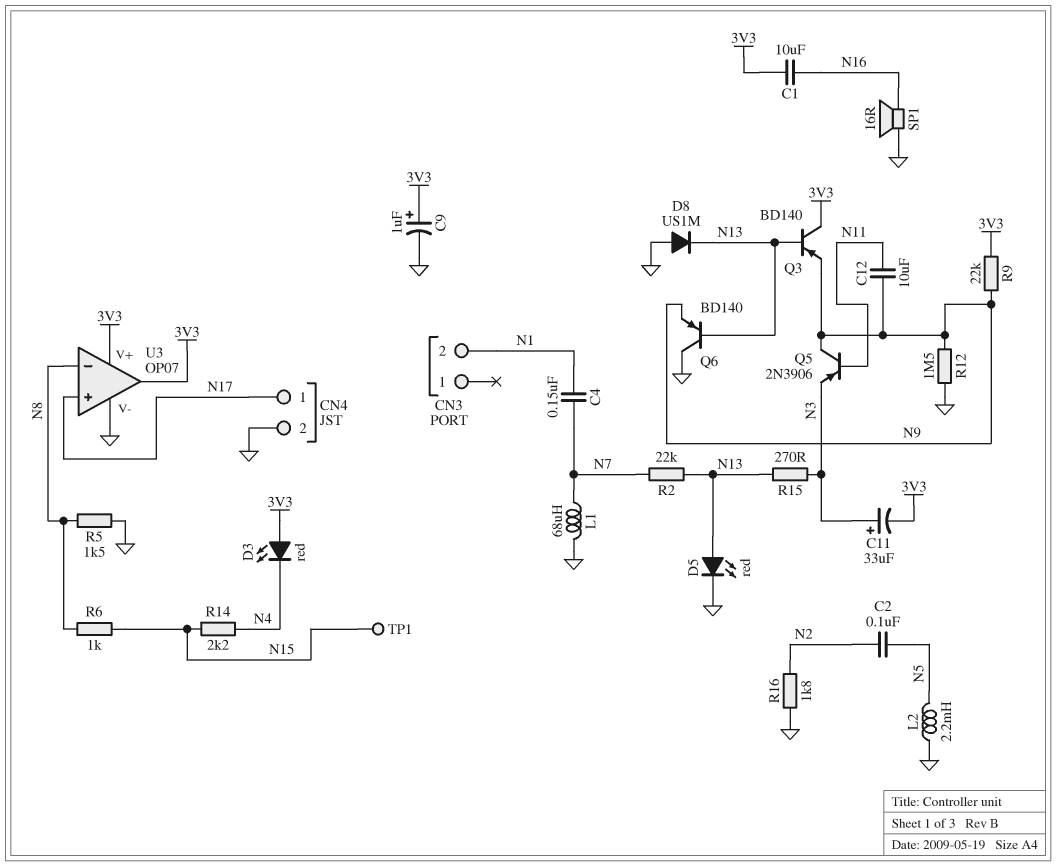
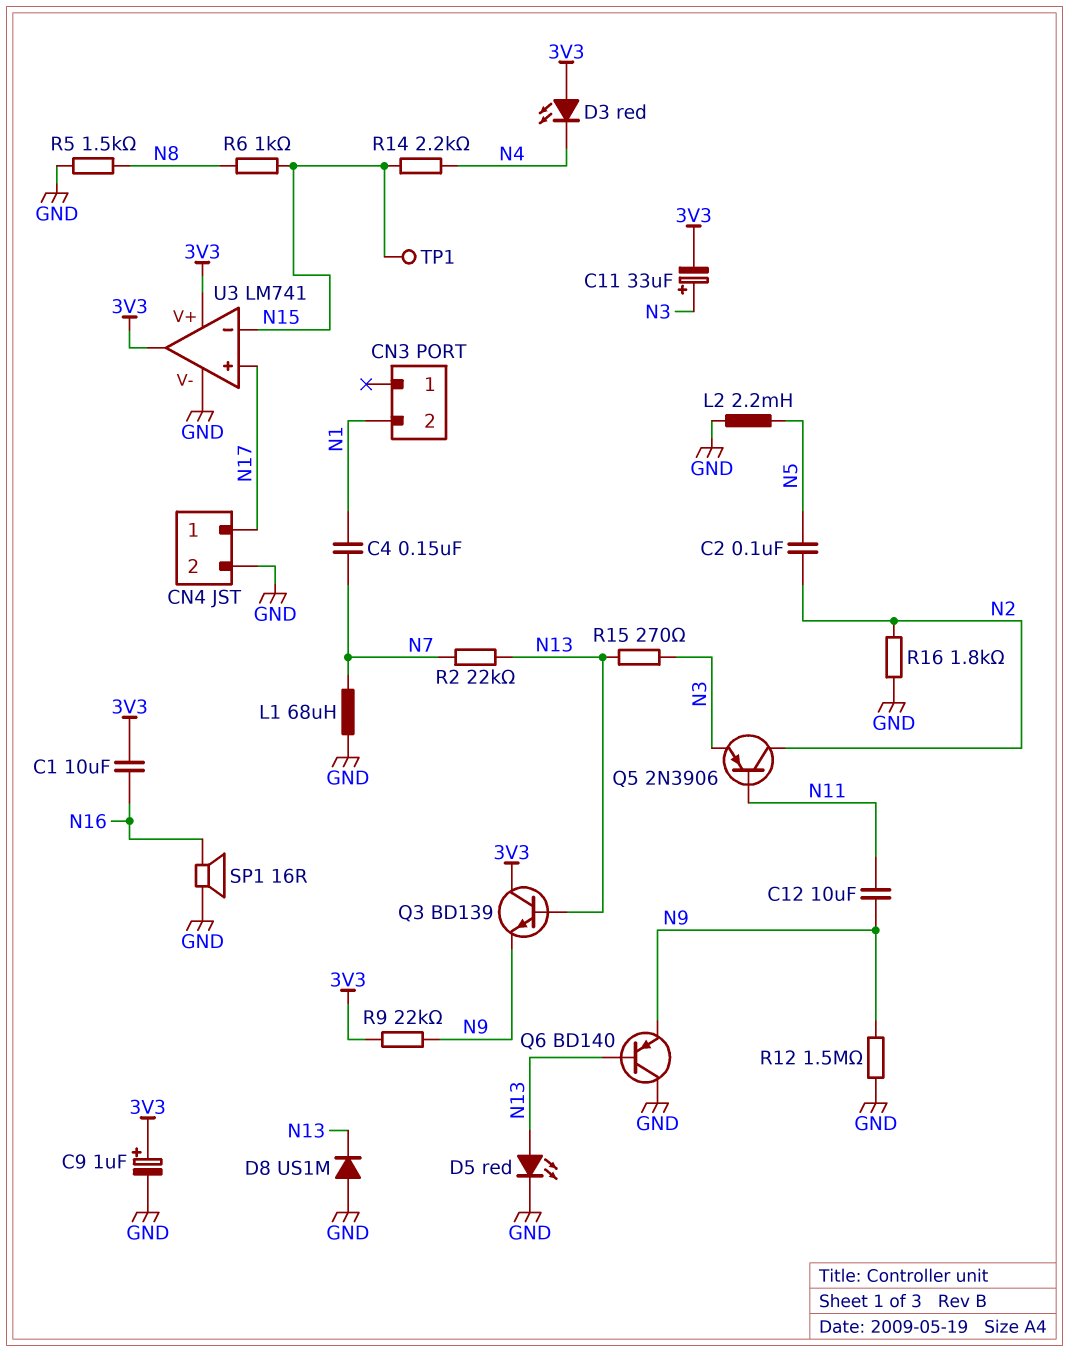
Q3: PNP BD140 (B N13, C 3V3, E N9) -> NPN BD139 (B N13, C 3V3, E N9)
Q5: PNP 2N3906 (B N11, C N9, E N3) -> PNP 2N3906 (B N11, C N2, E N3)
U3: OP07 -> LM741
U3 pin in-: N8 -> N15

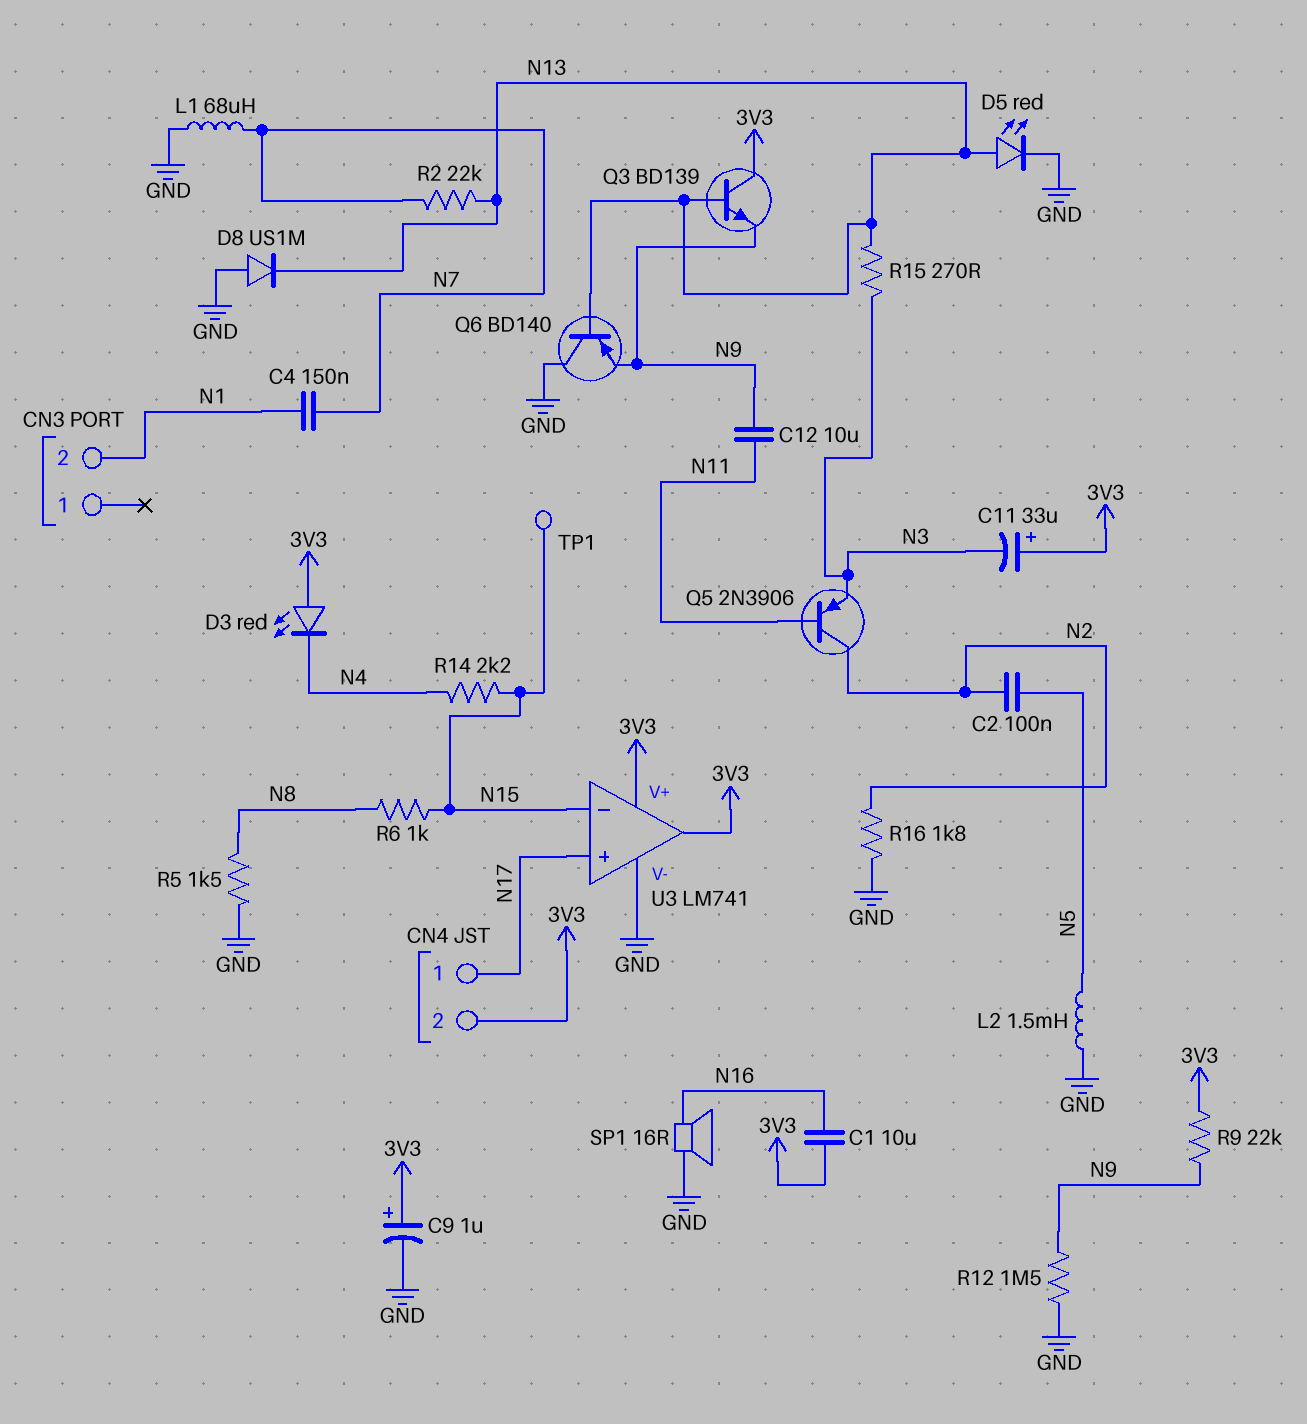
C11: 33uF (plus N3, minus 3V3) -> 33uF (plus 3V3, minus N3)
CN4 pin 2: GND -> 3V3
L2: 2.2mH (GND, N5) -> 1.5mH (GND, N5)

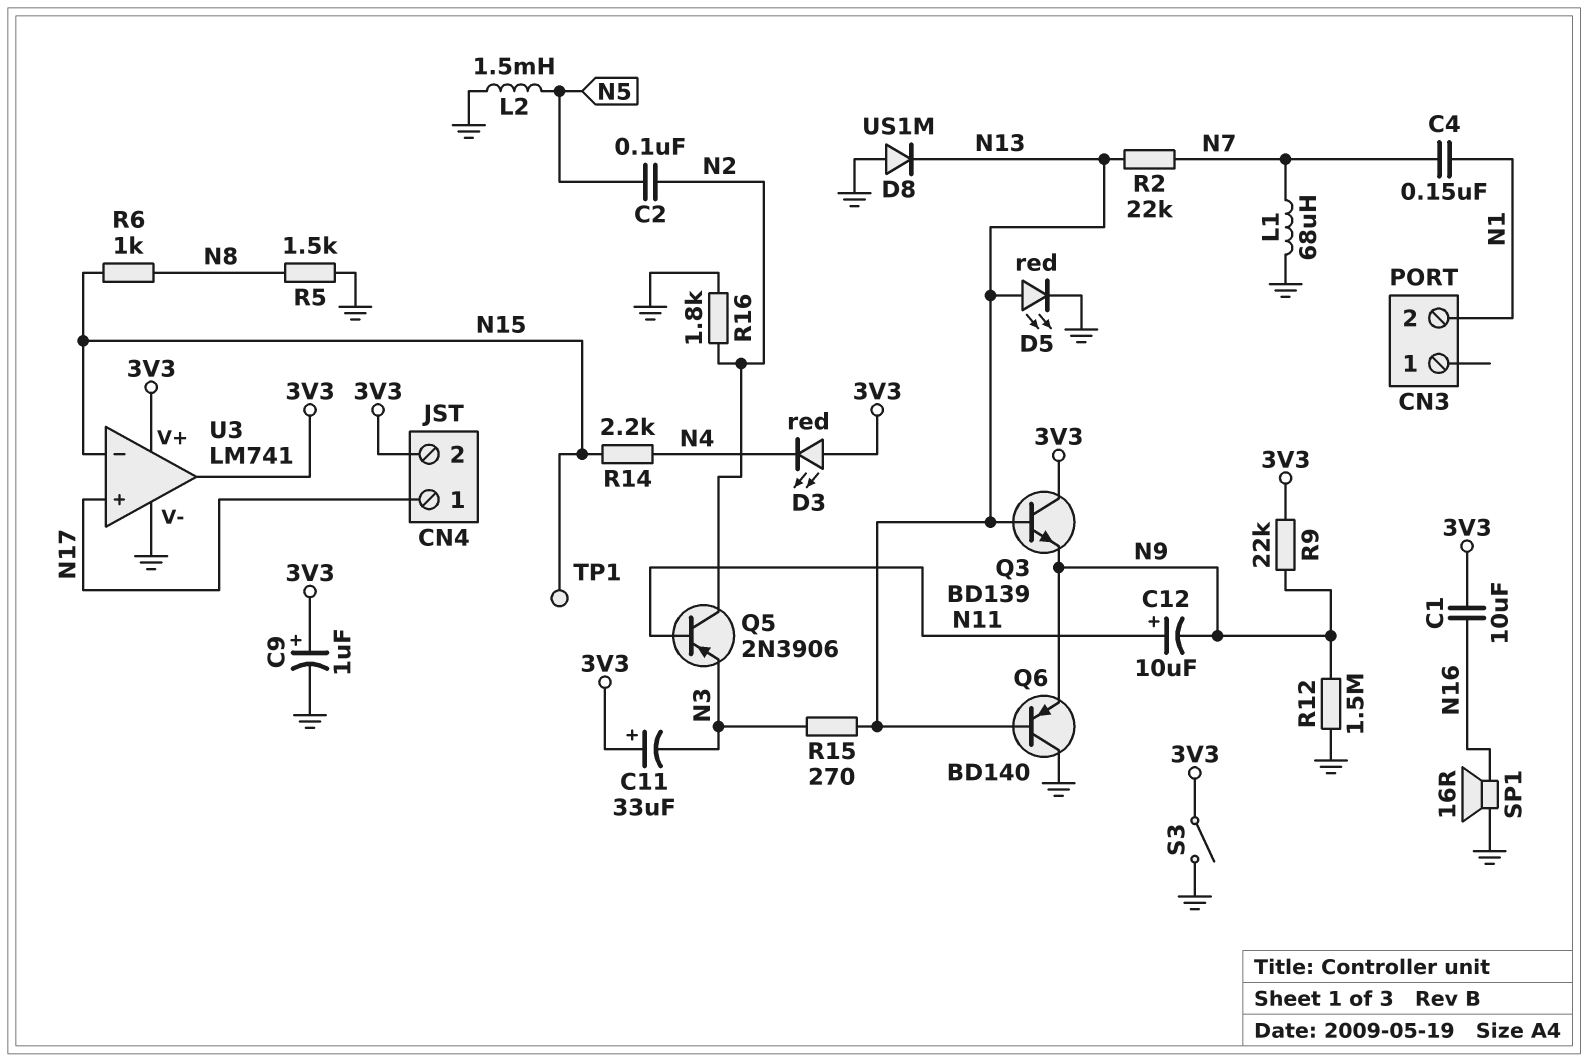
C12: 10uF (N9, N11) -> 10uF (plus N11, minus N9)
S3: none -> switch (3V3, GND)

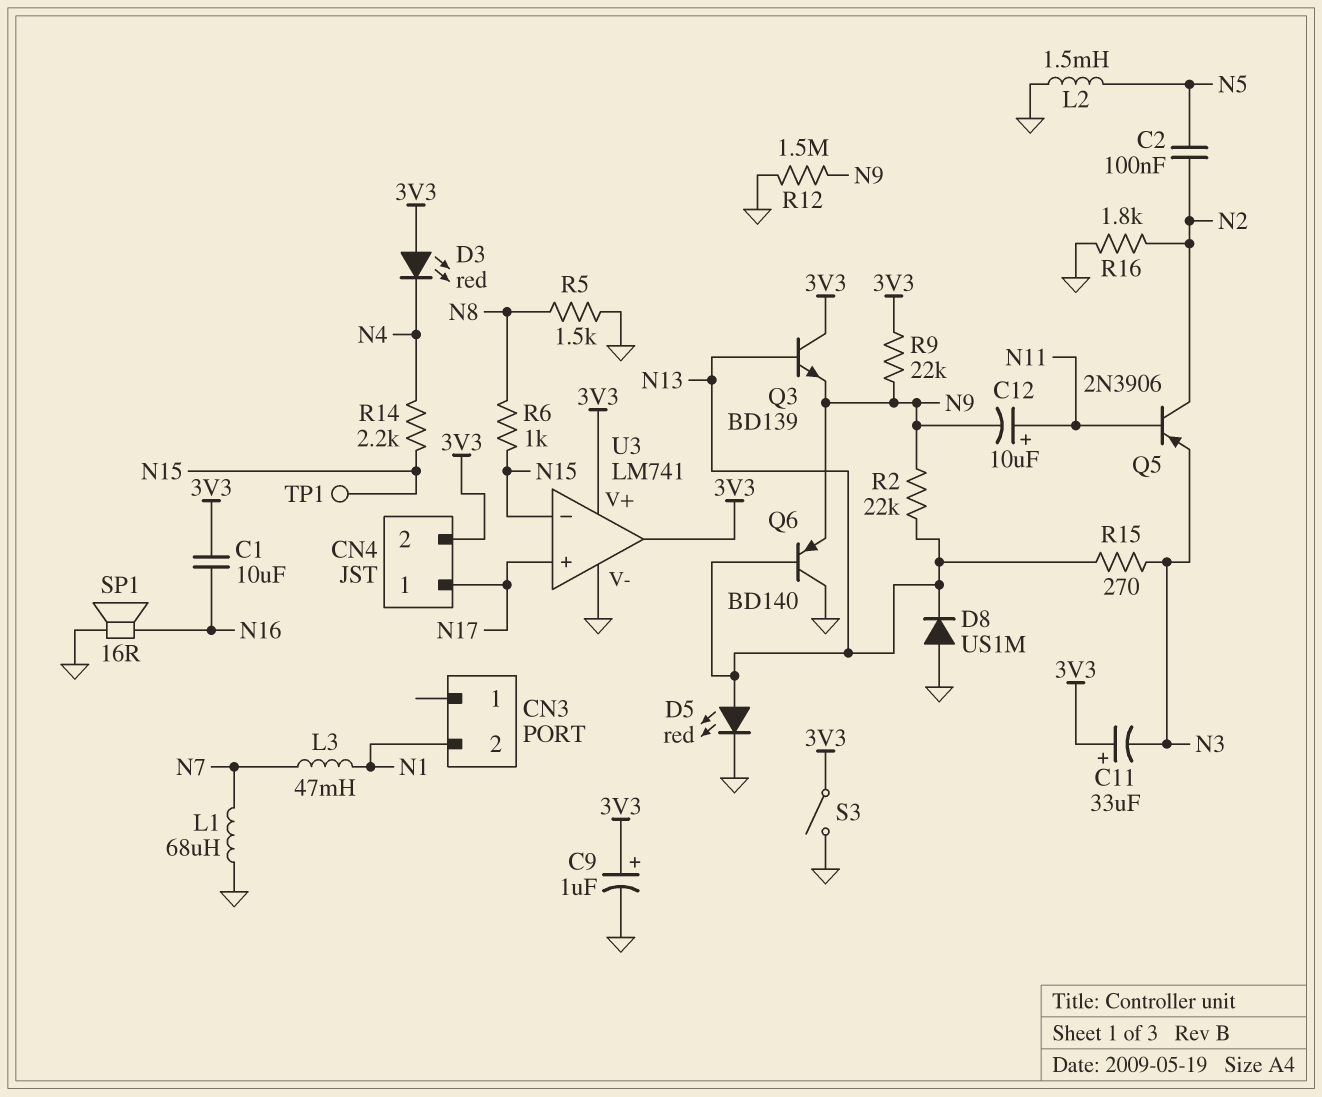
C4: 150nF (N1, N7) -> none
L3: none -> 47mH (N1, N7)
R2: 22k (N7, N13) -> 22k (N9, N13)

